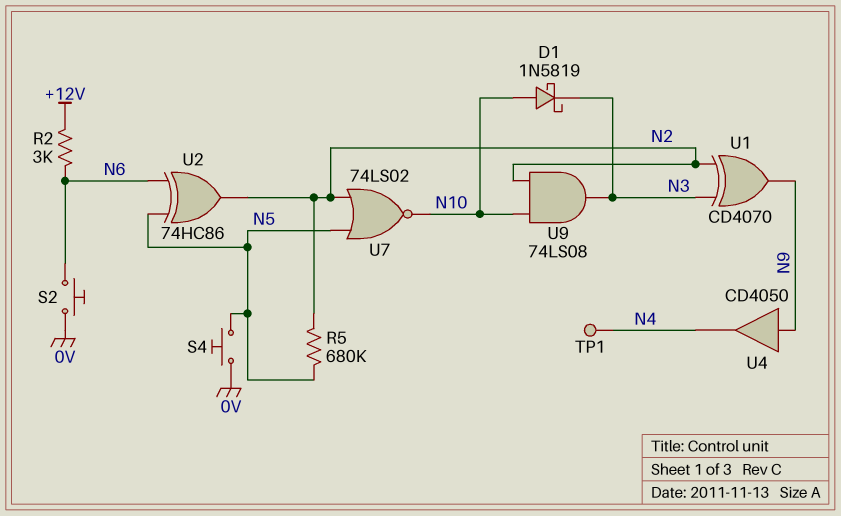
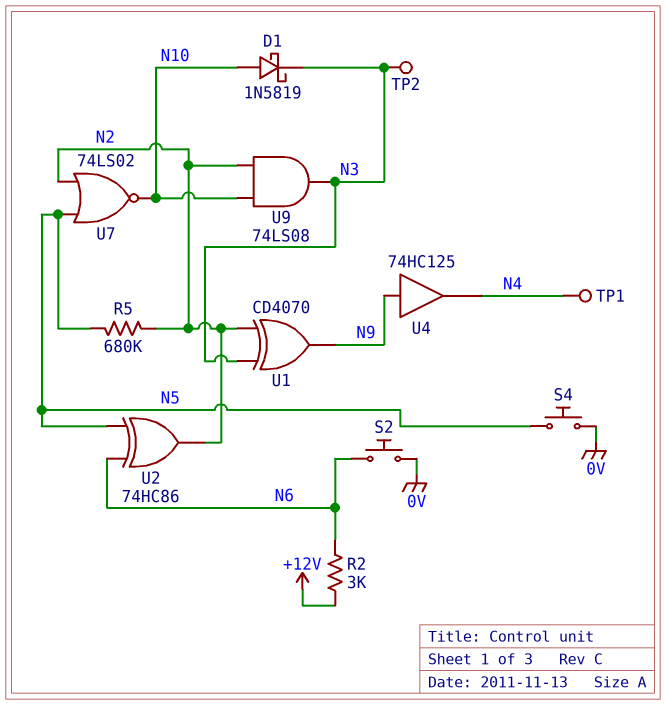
TP2: none -> test point (N3)
U4: buffer CD4050 (in N9, out N4) -> buffer 74HC125 (in N9, out N4)

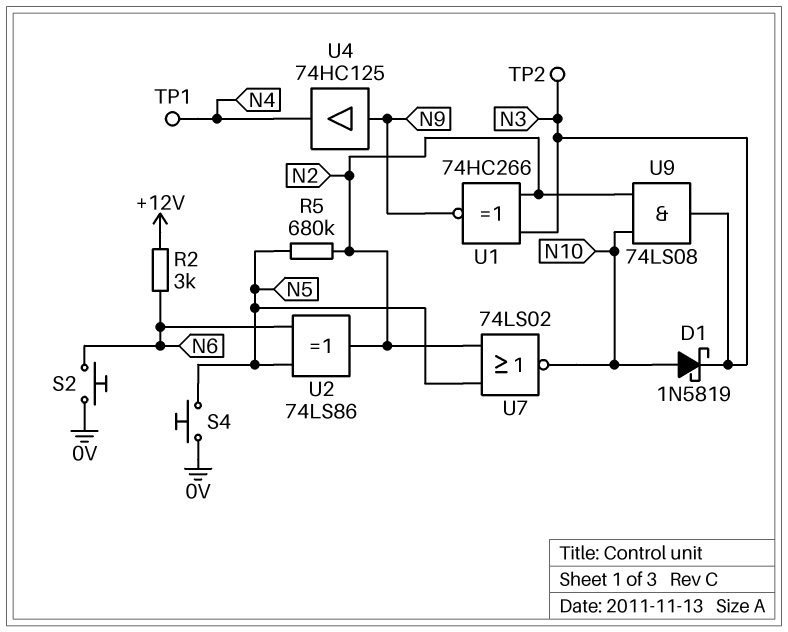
U1: XOR CD4070 (in N2, in N3, out N9) -> XNOR 74HC266 (in N2, in N3, out N9)
U2: XOR 74HC86 (in N5, in N6, out N2) -> XOR 74LS86 (in N5, in N6, out N2)

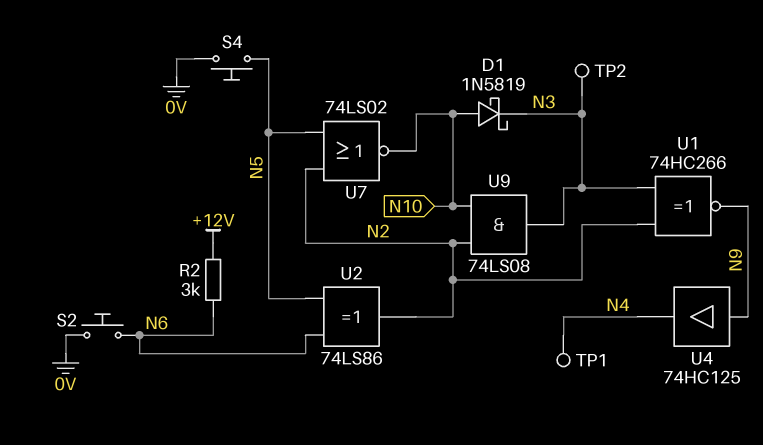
R5: 680k (N2, N5) -> none

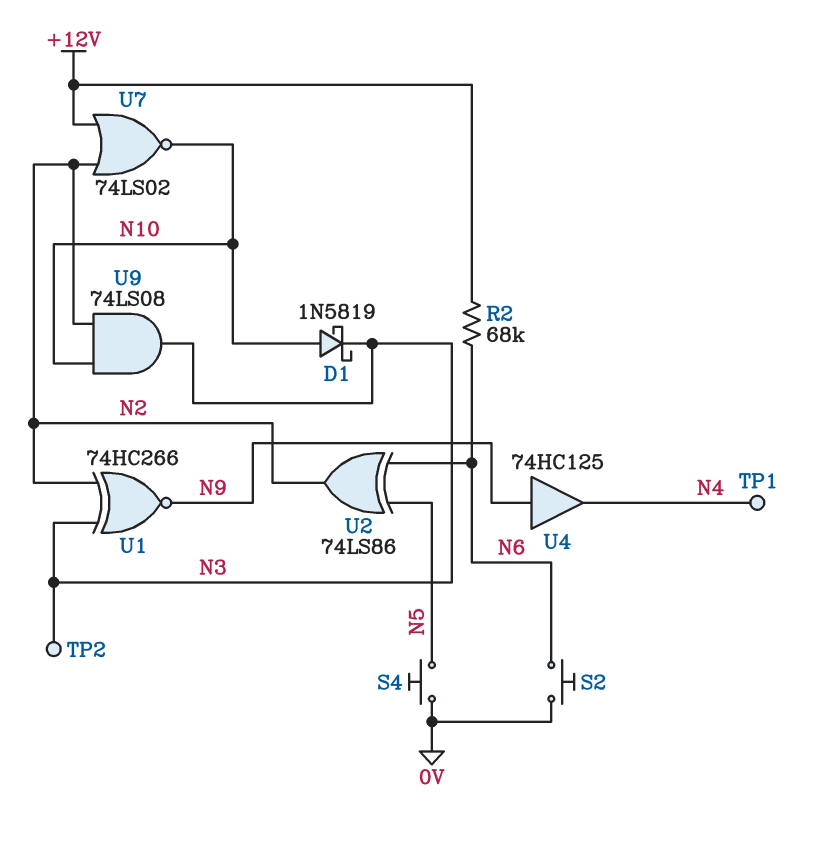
R2: 3k (+12V, N6) -> 68k (+12V, N6)
U7: NOR 74LS02 (in N2, in N5, out N10) -> NOR 74LS02 (in +12V, in N2, out N10)

